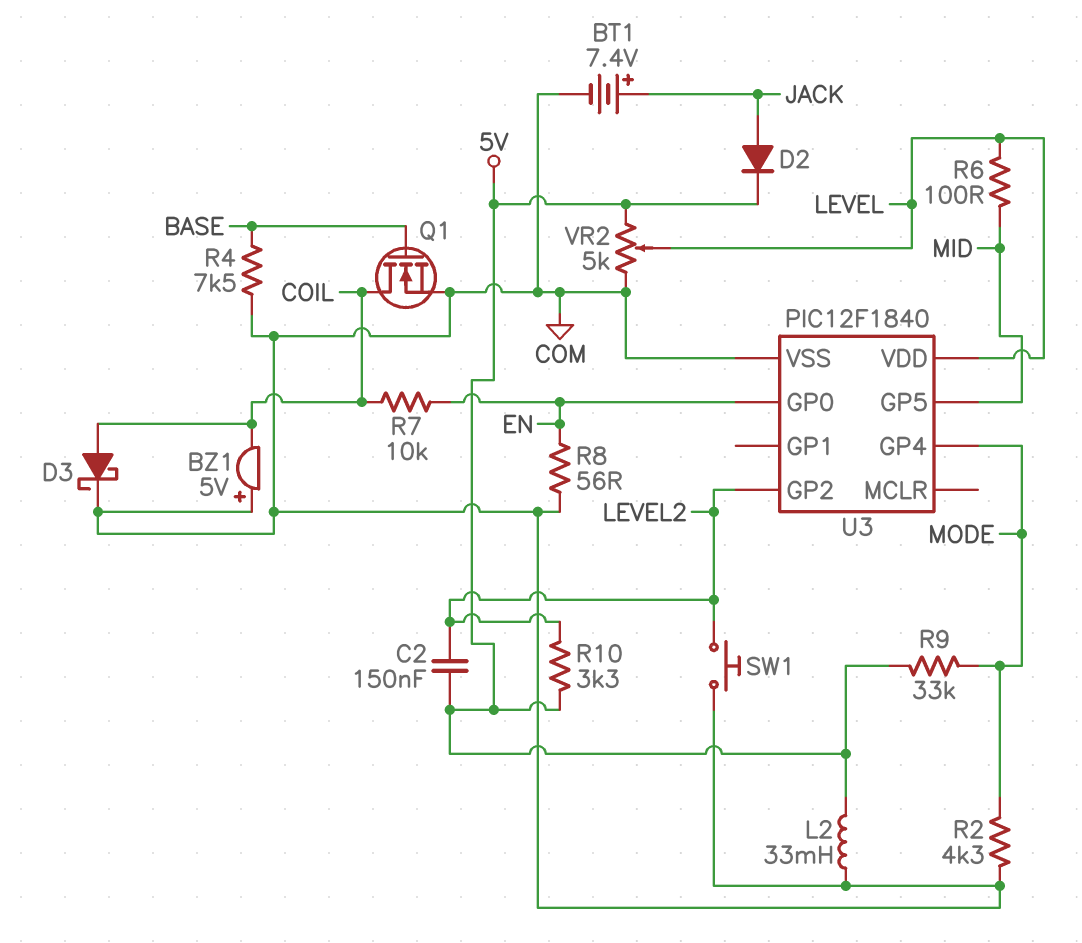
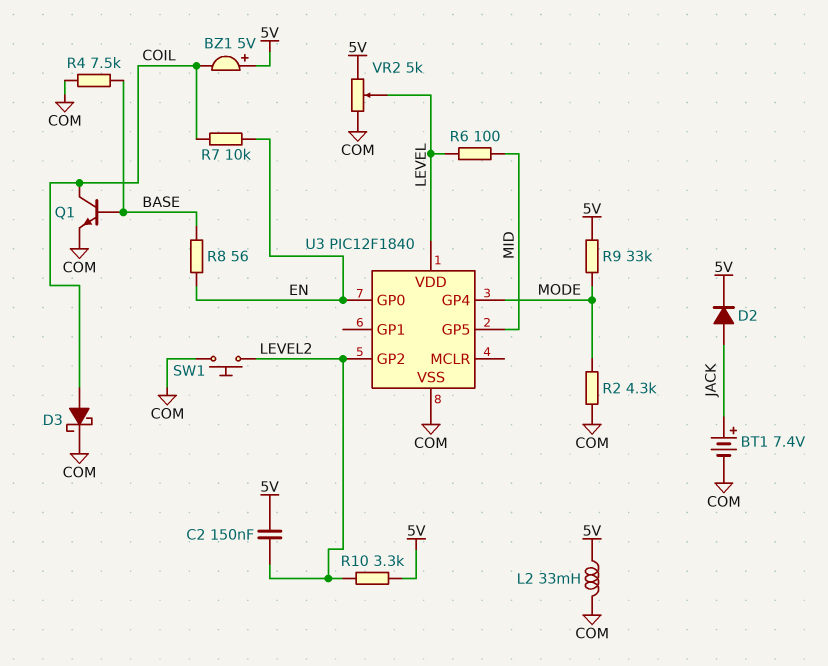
BZ1: buzzer 5V (plus COM, minus COIL) -> buzzer 5V (plus 5V, minus COIL)
Q1: NMOS (G BASE, D COIL, S COM) -> NPN (B BASE, C COIL, E COM)
R8: 56 (COM, EN) -> 56 (BASE, EN)

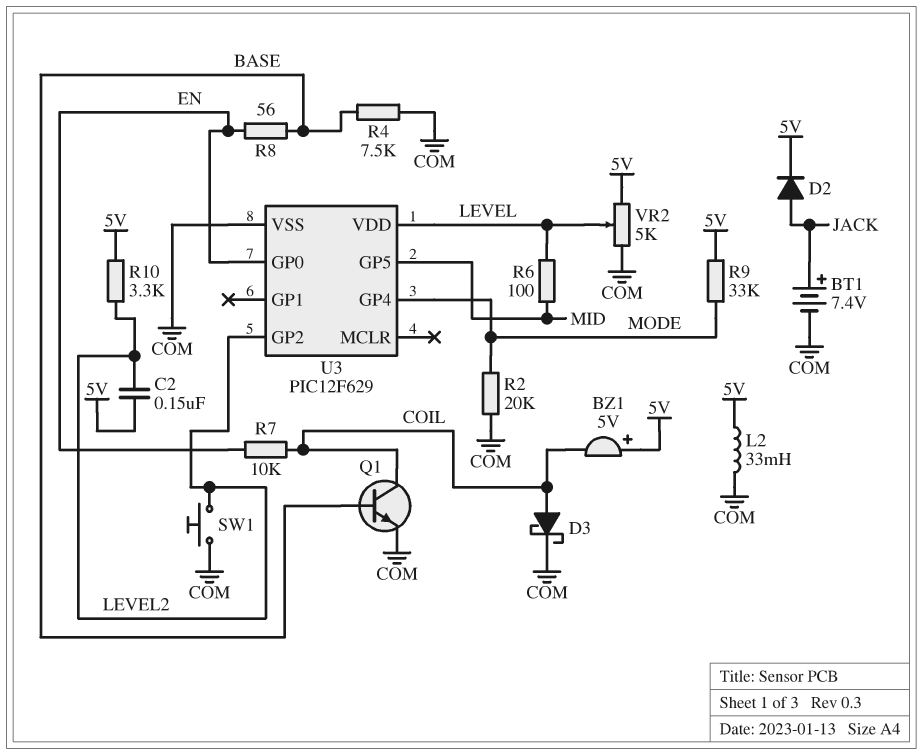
R2: 4.3k (COM, MODE) -> 20k (COM, MODE)
U3: PIC12F1840 -> PIC12F629

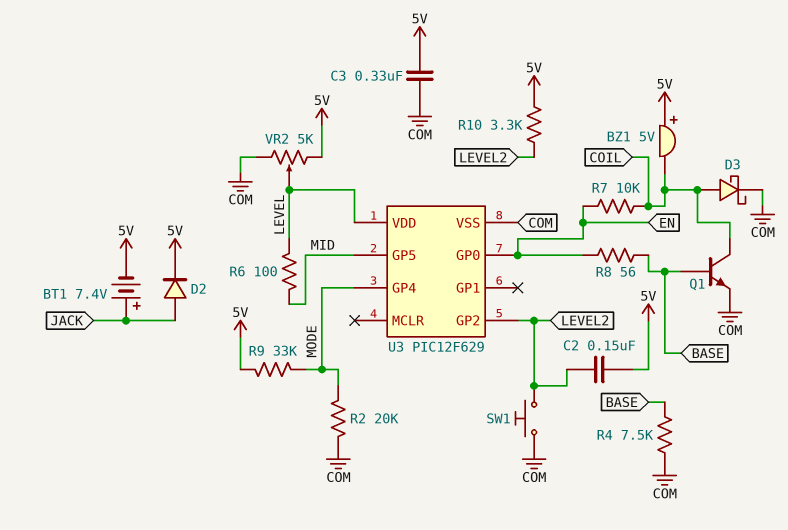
BT1: 7.4V (plus JACK, minus COM) -> 7.4V (plus JACK, minus 5V)
C3: none -> 330nF (5V, COM)
L2: 33mH (5V, COM) -> none

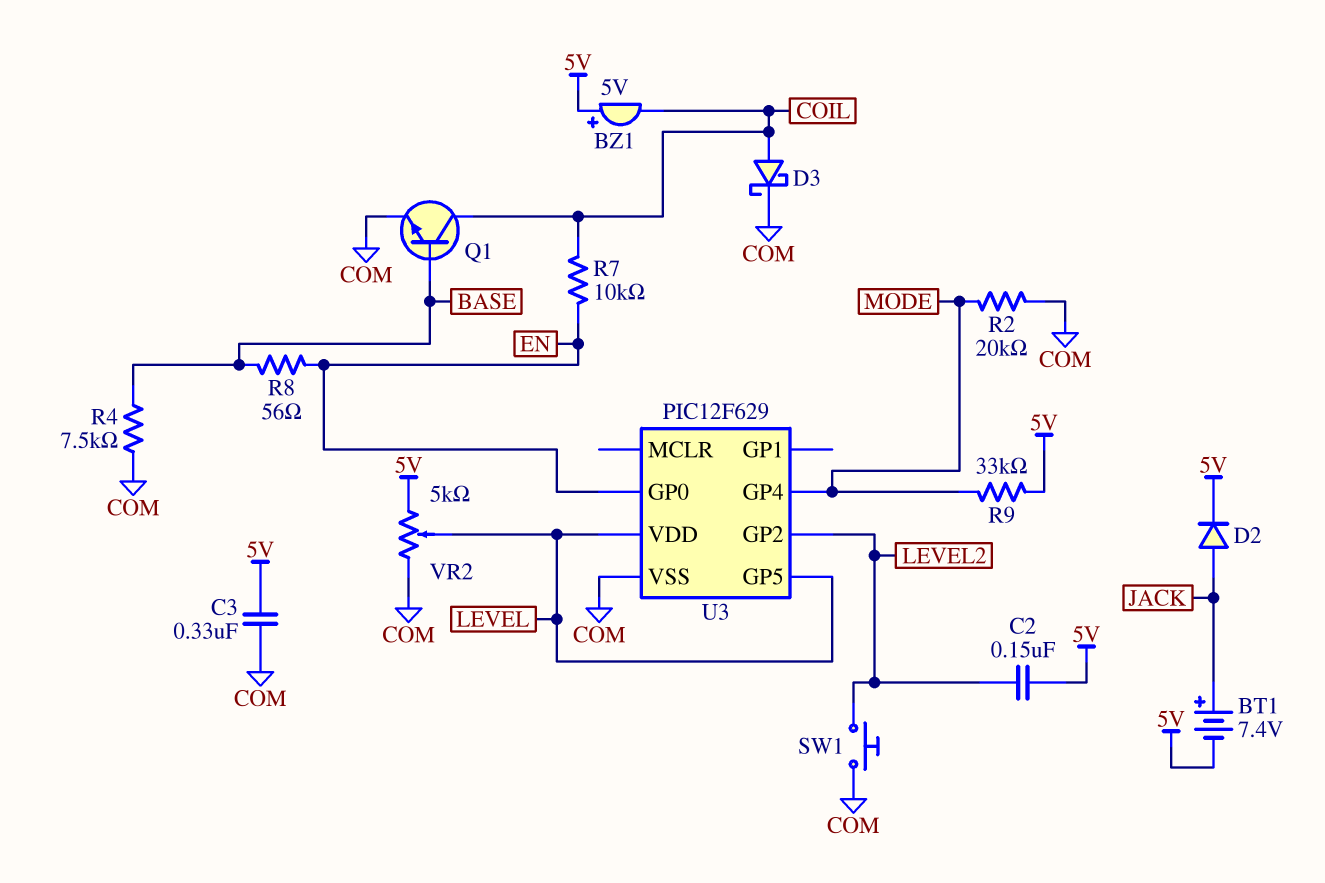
R6: 100 (LEVEL, MID) -> none
R10: 3.3k (5V, LEVEL2) -> none
U3 pin GP5: MID -> LEVEL

